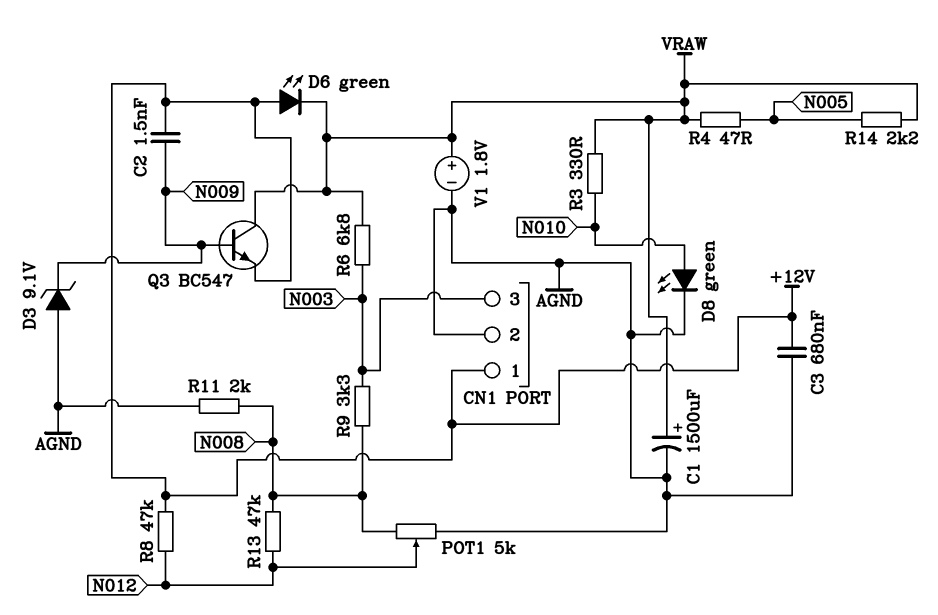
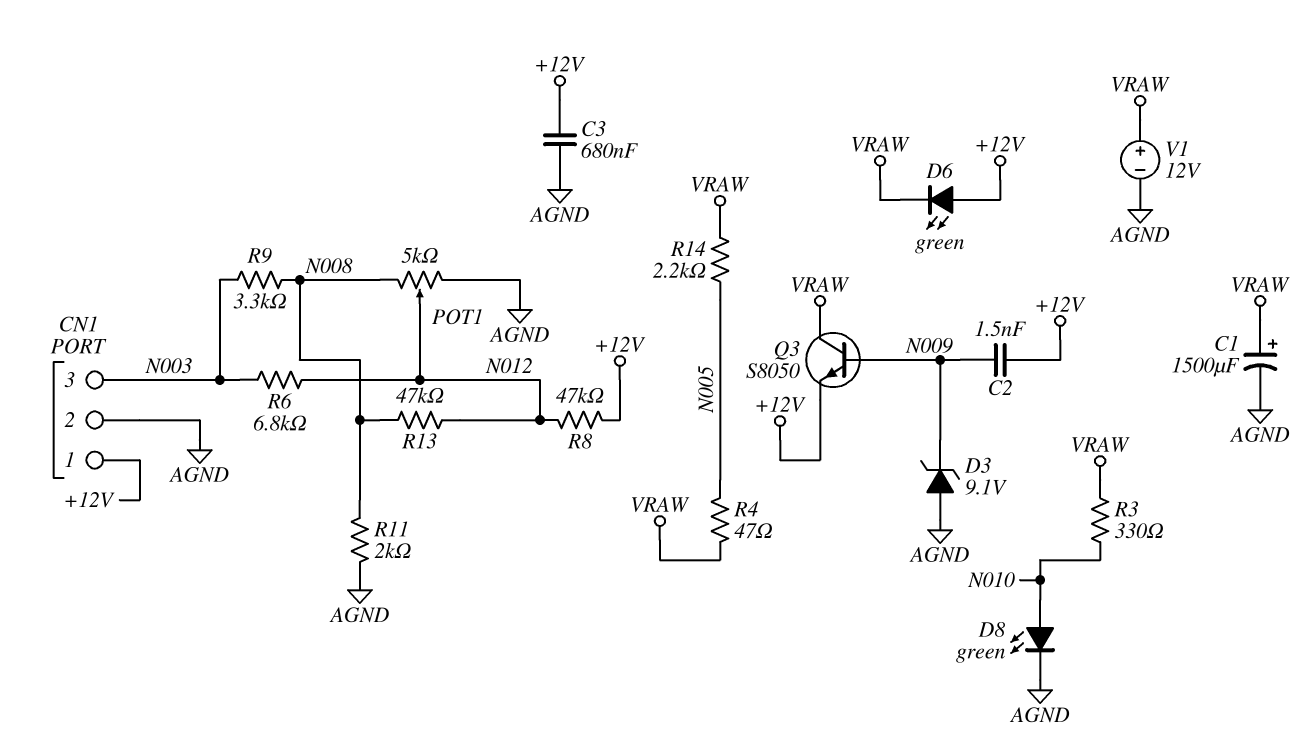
Q3: NPN BC547 (B N009, C VRAW, E +12V) -> NPN S8050 (B N009, C VRAW, E +12V)
R6: 6.8k (N003, VRAW) -> 6.8k (N003, N012)
V1: 1.8V (plus VRAW, minus AGND) -> 12V (plus VRAW, minus AGND)

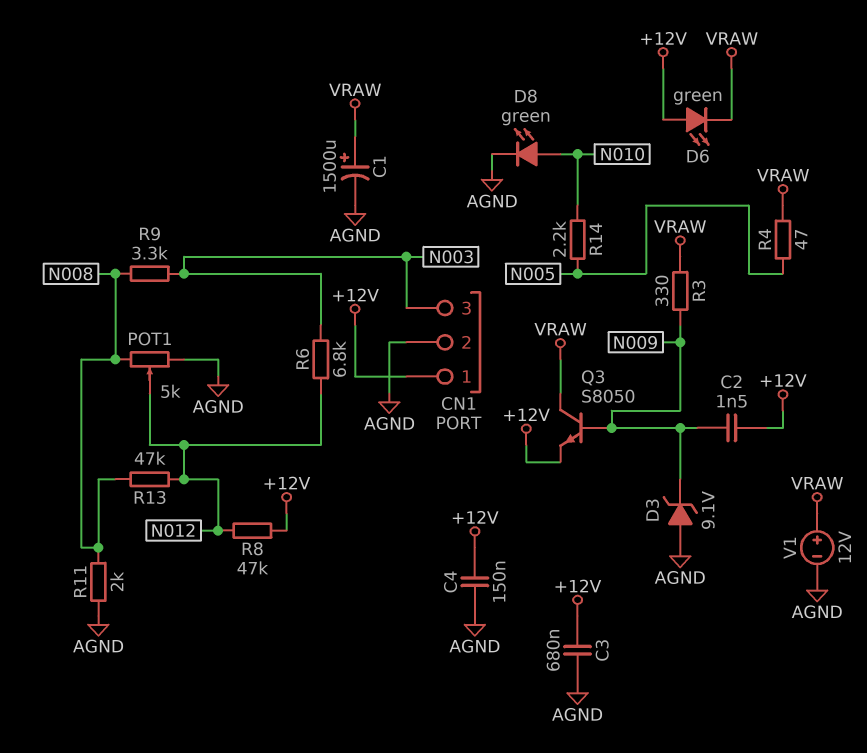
C4: none -> 150nF (+12V, AGND)
R3: 330 (N010, VRAW) -> 330 (N009, VRAW)
R14: 2.2k (N005, VRAW) -> 2.2k (N005, N010)

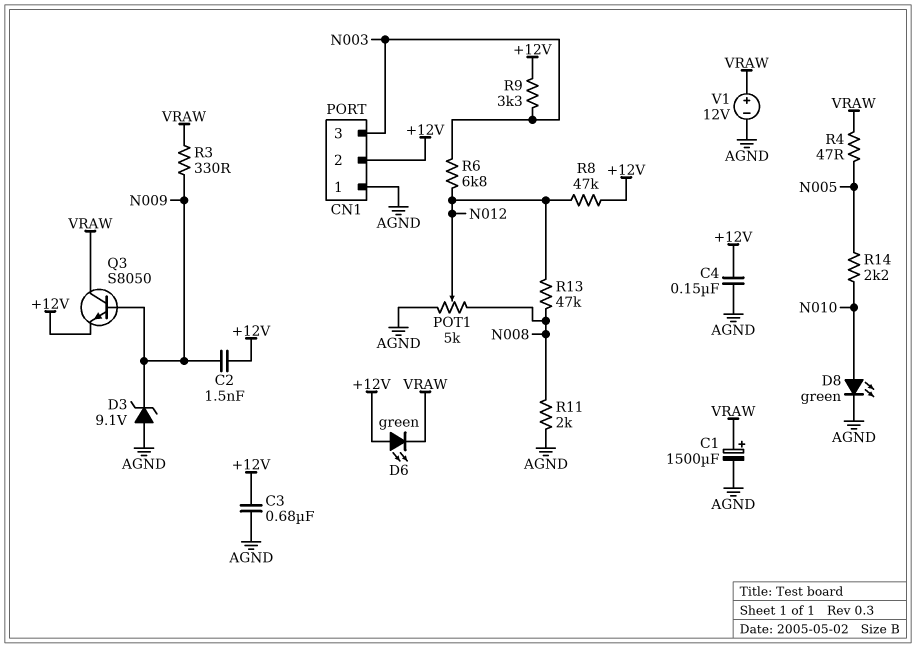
CN1 pin 1: +12V -> AGND
CN1 pin 2: AGND -> +12V
R9: 3.3k (N003, N008) -> 3.3k (+12V, N003)

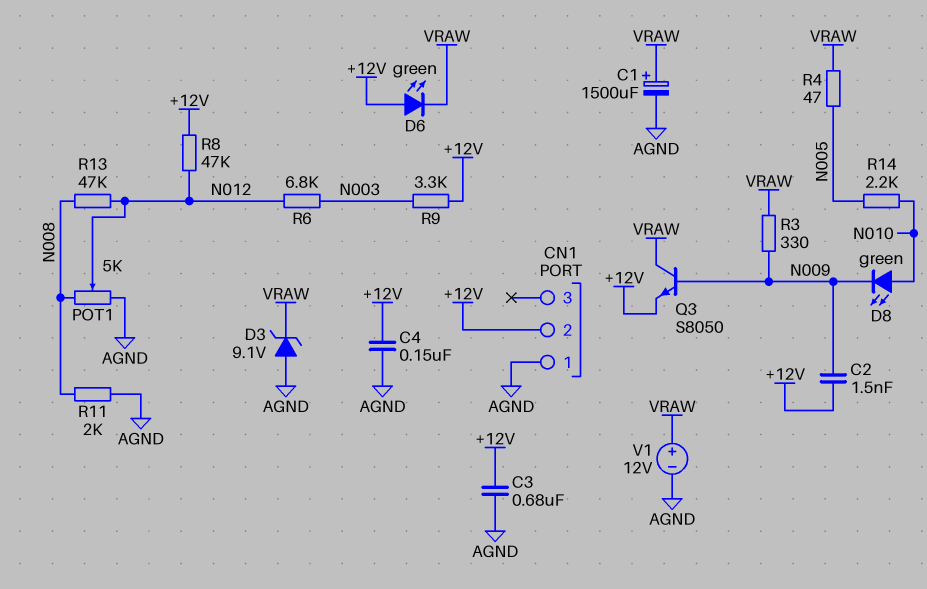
CN1 pin 3: N003 -> none
D3: zener 9.1V (A AGND, K N009) -> zener 9.1V (A AGND, K VRAW)
D8: LED green (A N010, K AGND) -> LED green (A N010, K N009)

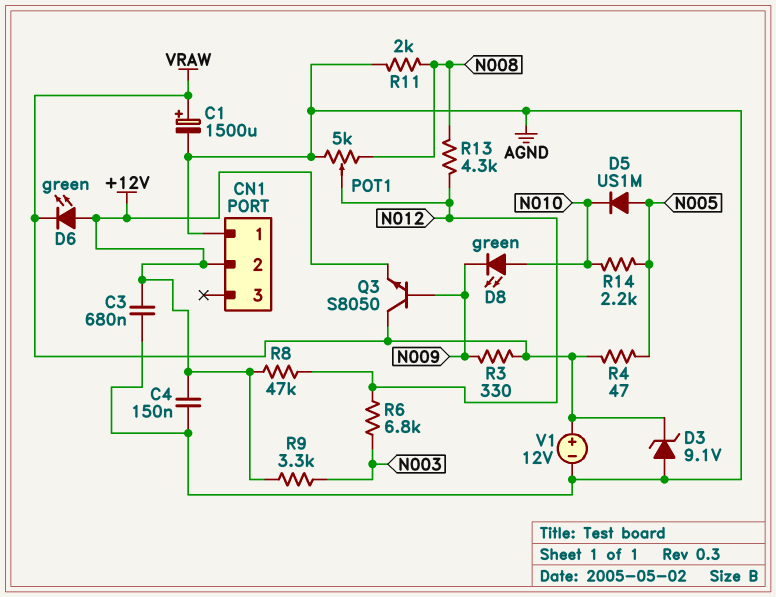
C2: 1.5nF (+12V, N009) -> none
D5: none -> diode US1M (A N005, K N010)
R13: 47k (N008, N012) -> 4.3k (N008, N012)

